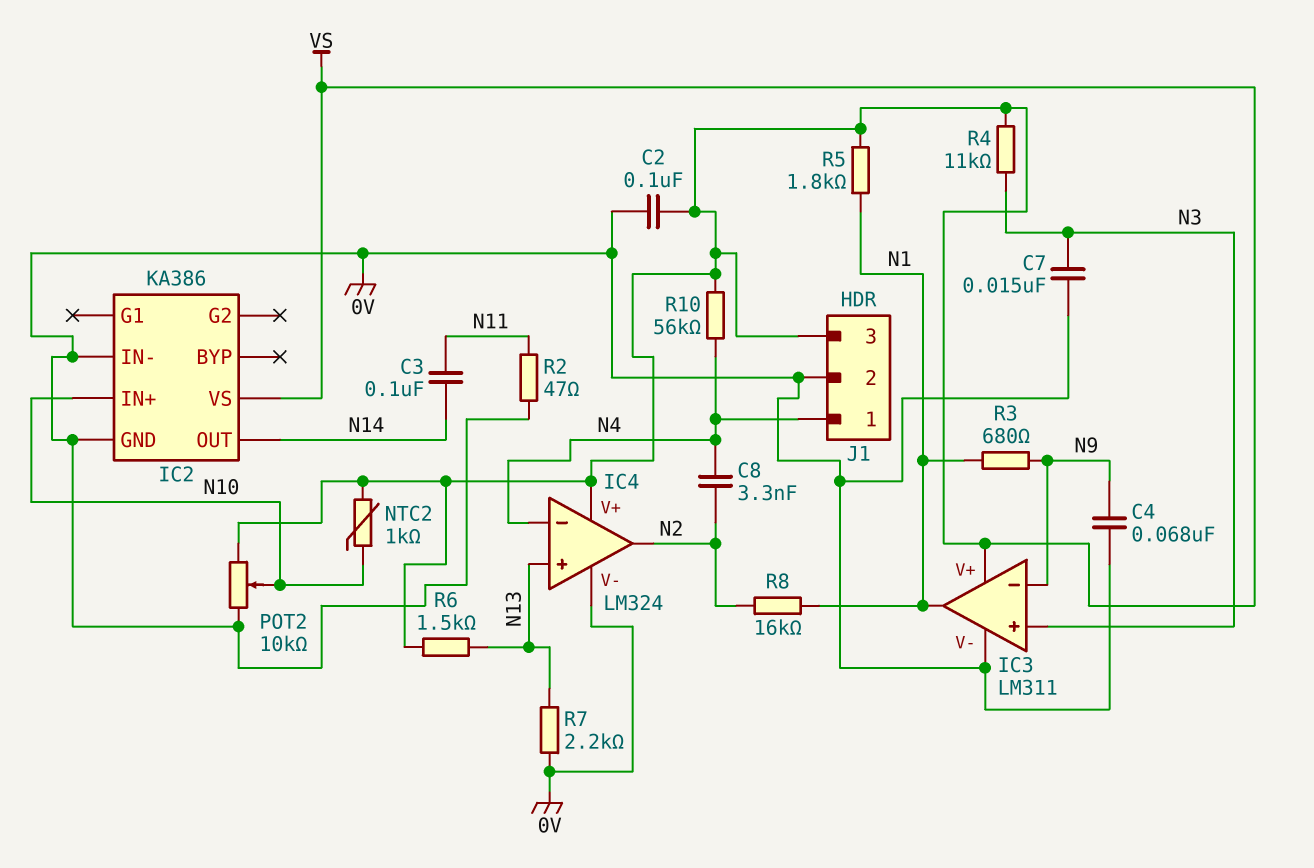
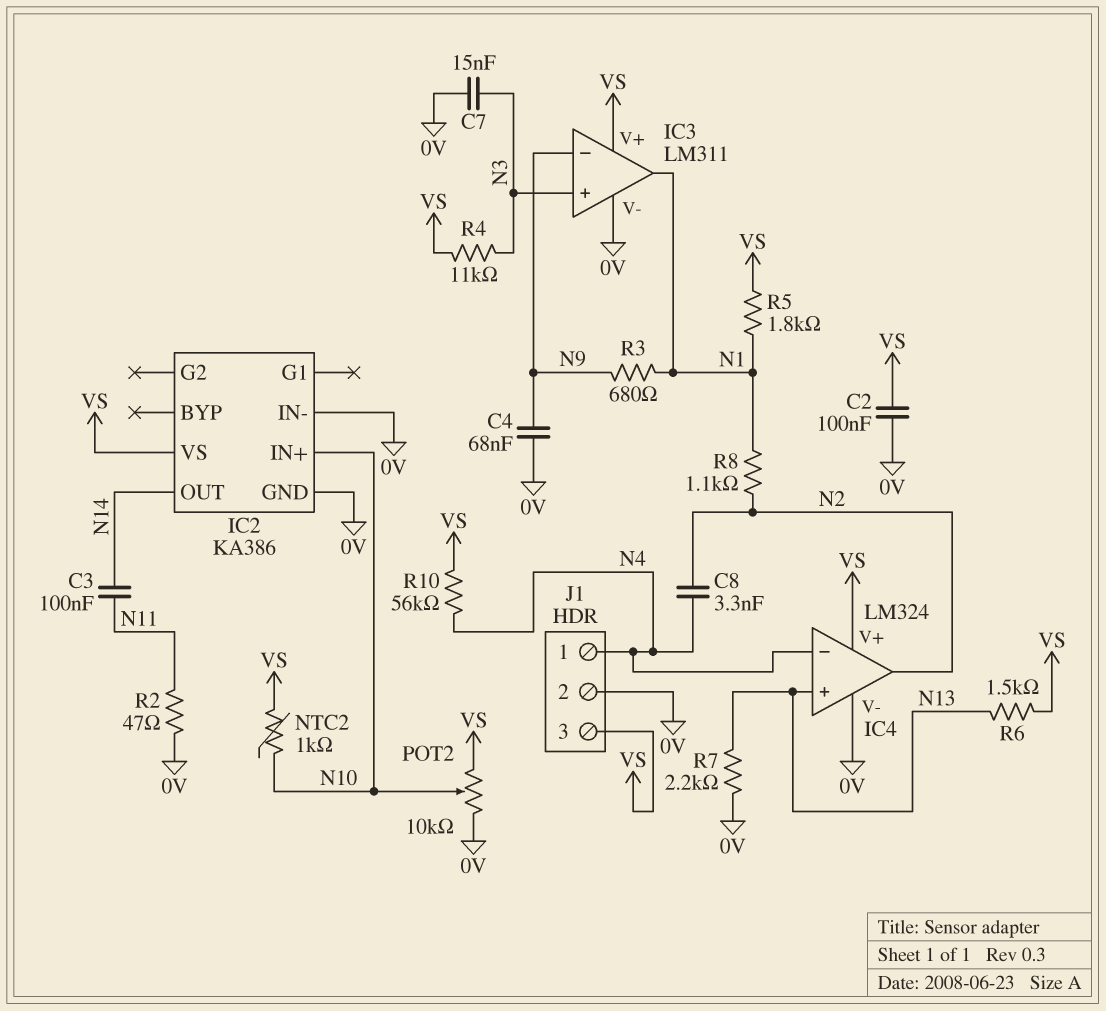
R8: 16k (N1, N2) -> 1.1k (N1, N2)

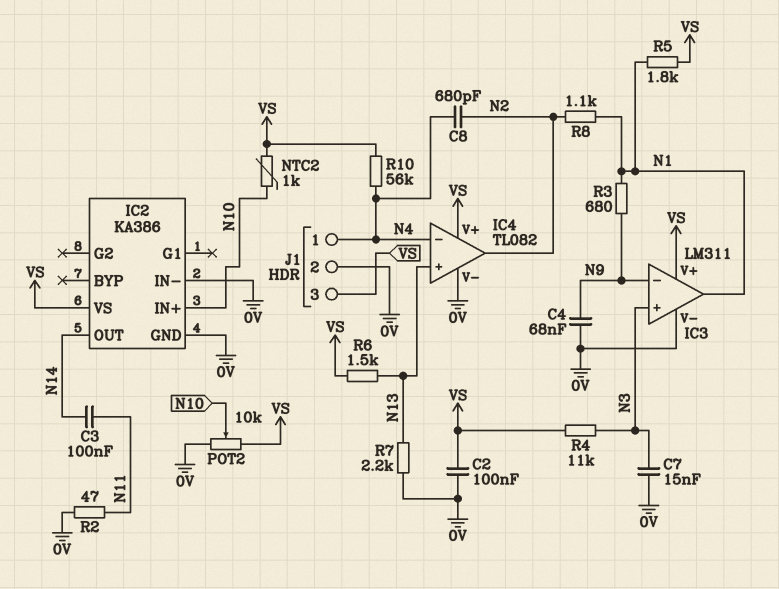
C8: 3.3nF (N2, N4) -> 680pF (N2, N4)
IC4: LM324 -> TL082

